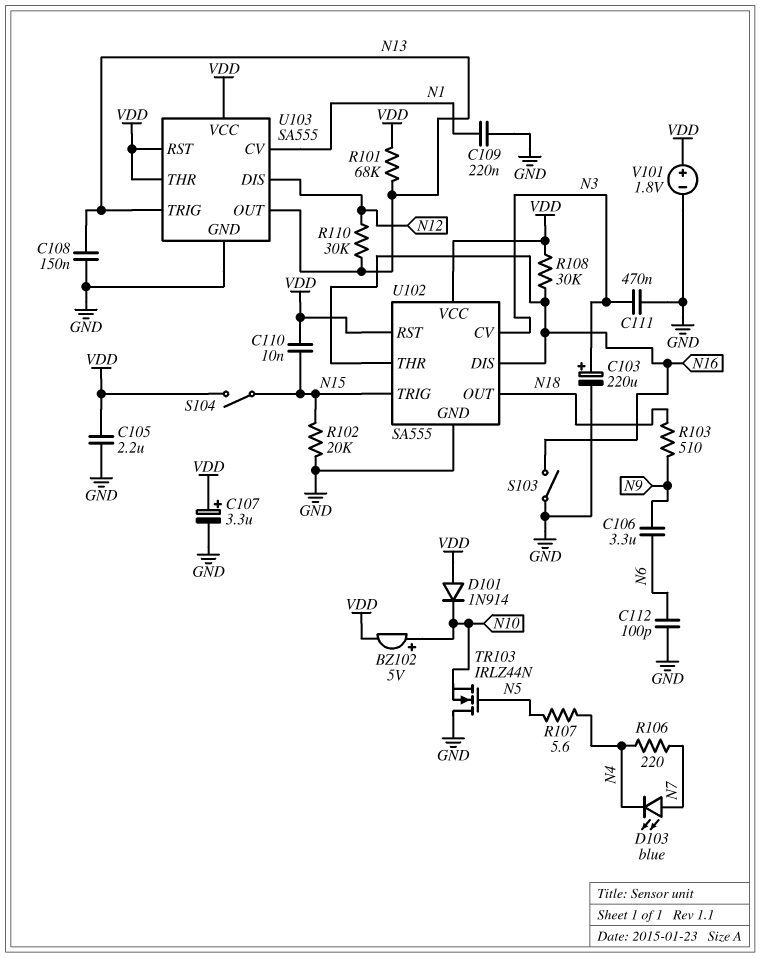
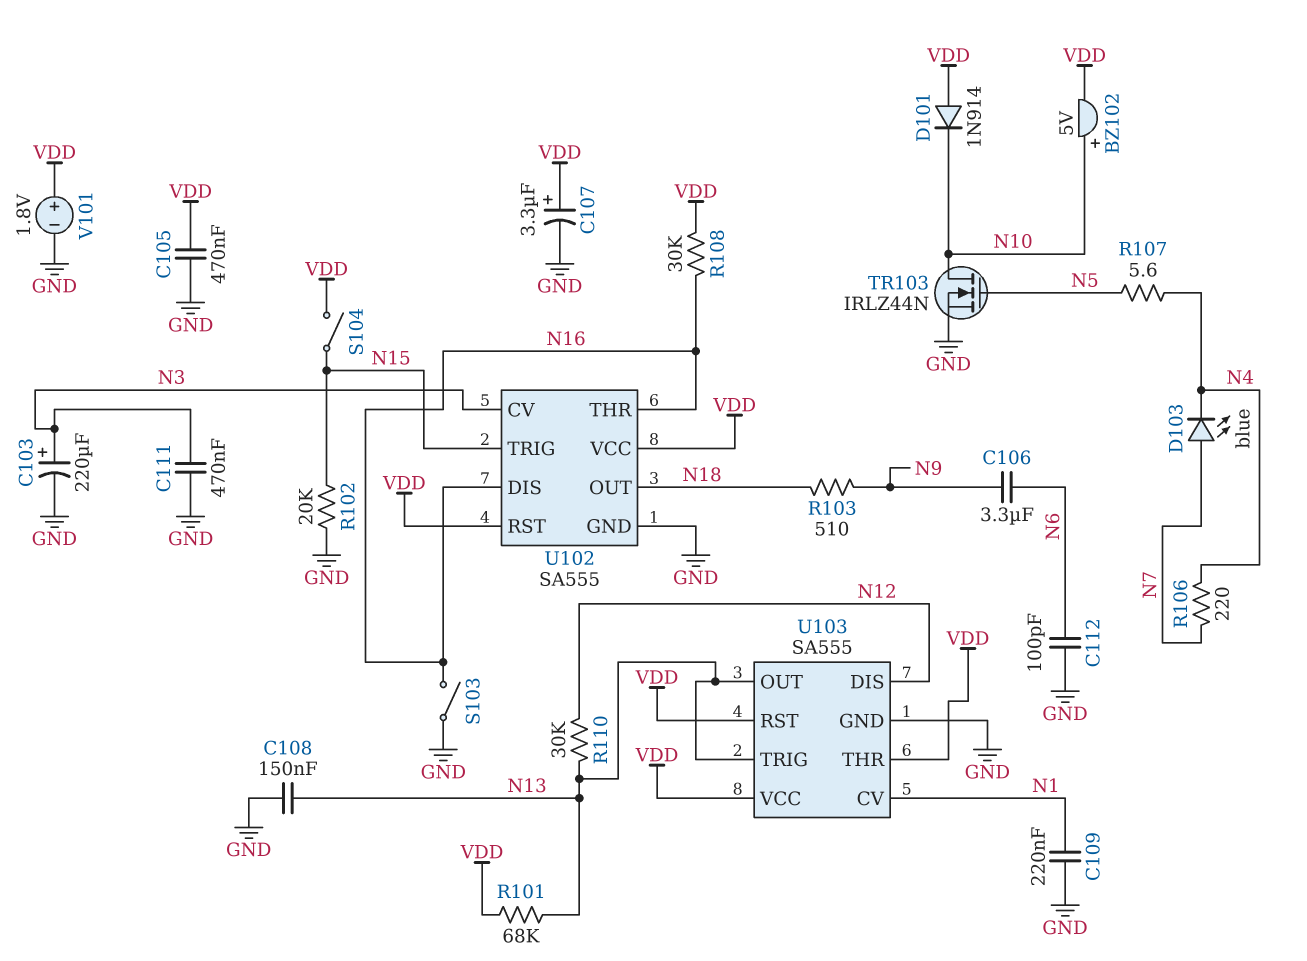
C105: 2.2uF (GND, VDD) -> 470nF (GND, VDD)
C110: 10nF (N15, VDD) -> none
TR103: NMOS IRLZ44N (G N5, D GND, S N10) -> NMOS IRLZ44N (G N5, D N10, S GND)

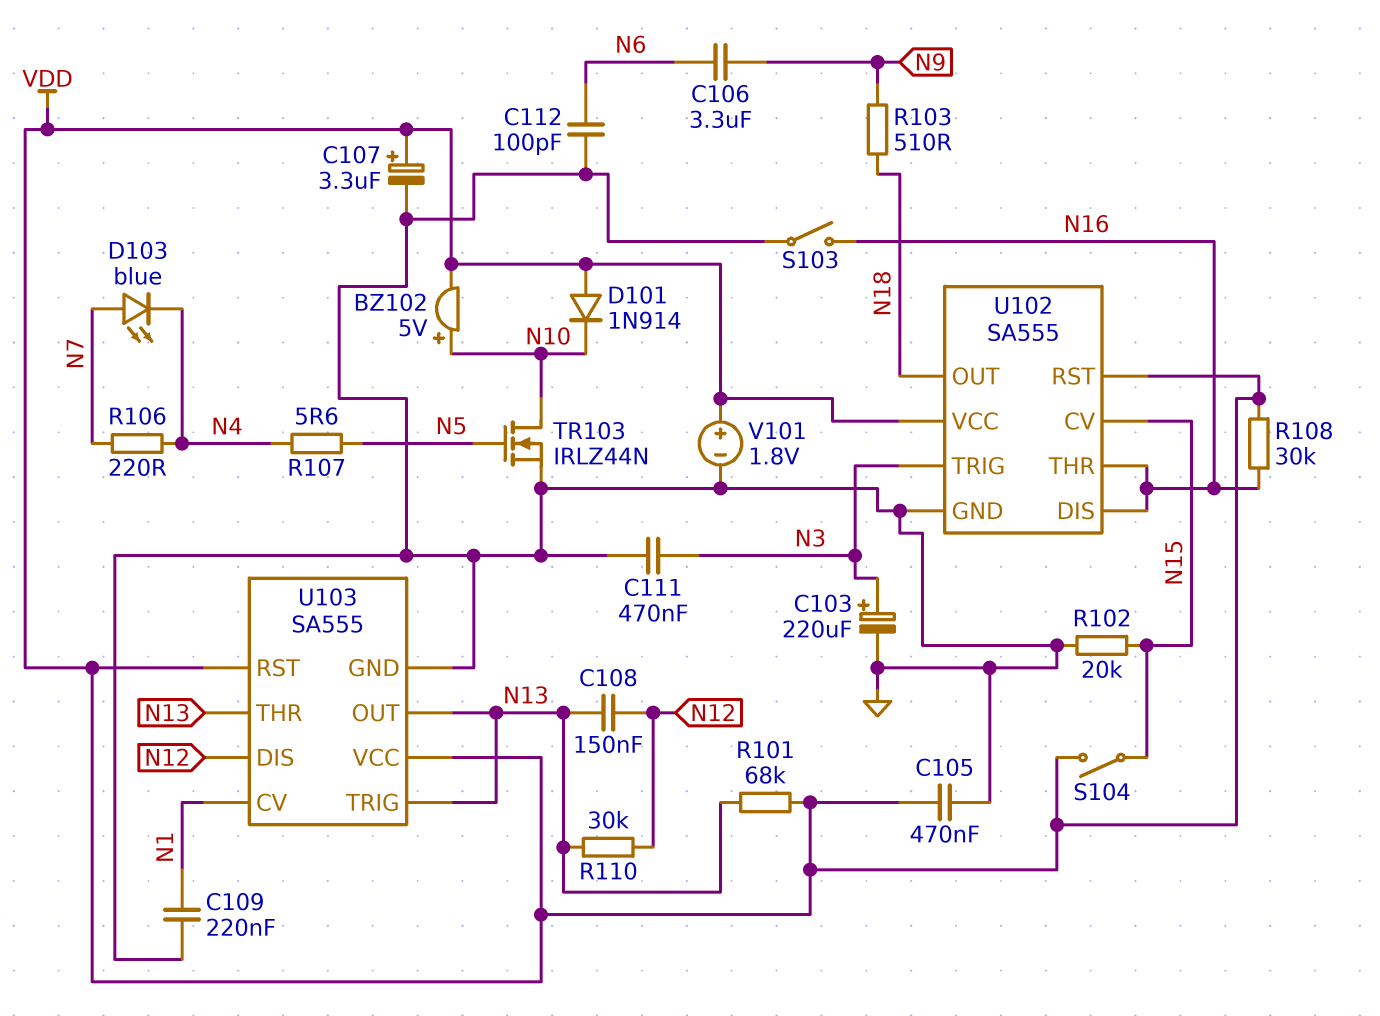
C108: 150nF (GND, N13) -> 150nF (N12, N13)
U102 pin CV: N3 -> N15
U102 pin TRIG: N15 -> N3
U103 pin THR: VDD -> N13

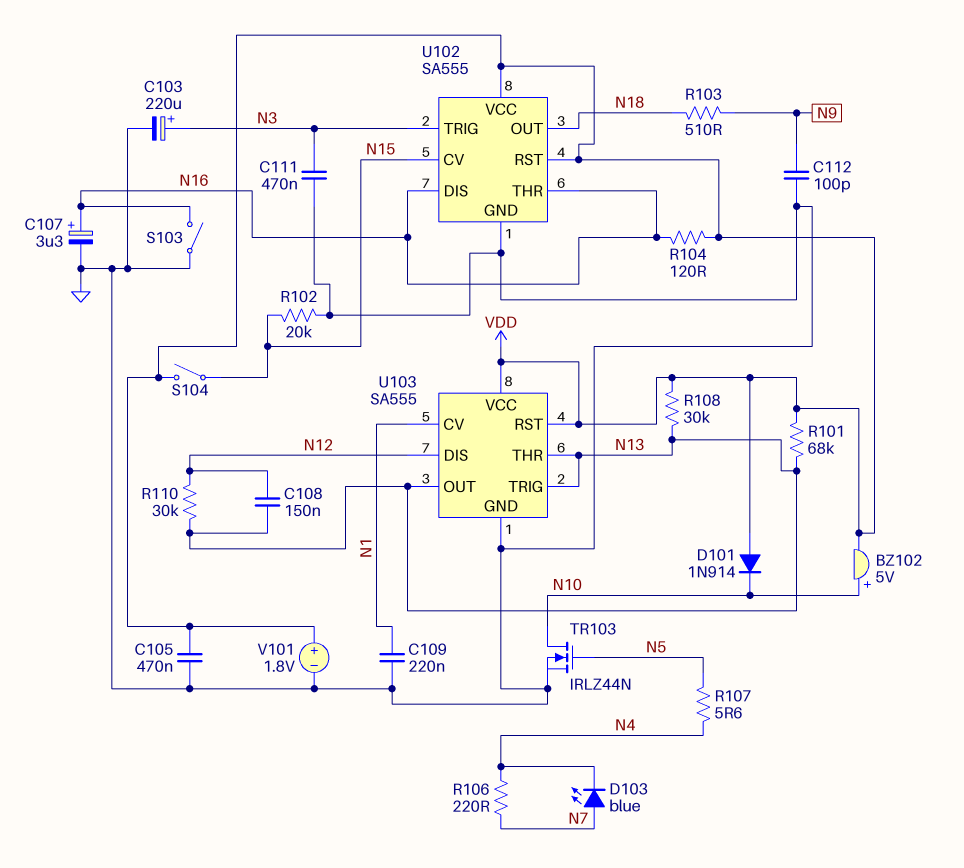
C106: 3.3uF (N6, N9) -> none
C107: 3.3uF (plus VDD, minus GND) -> 3.3uF (plus N16, minus GND)
C112: 100pF (GND, N6) -> 100pF (GND, N9)
R104: none -> 120 (N16, VDD)
R108: 30k (N16, VDD) -> 30k (N13, VDD)

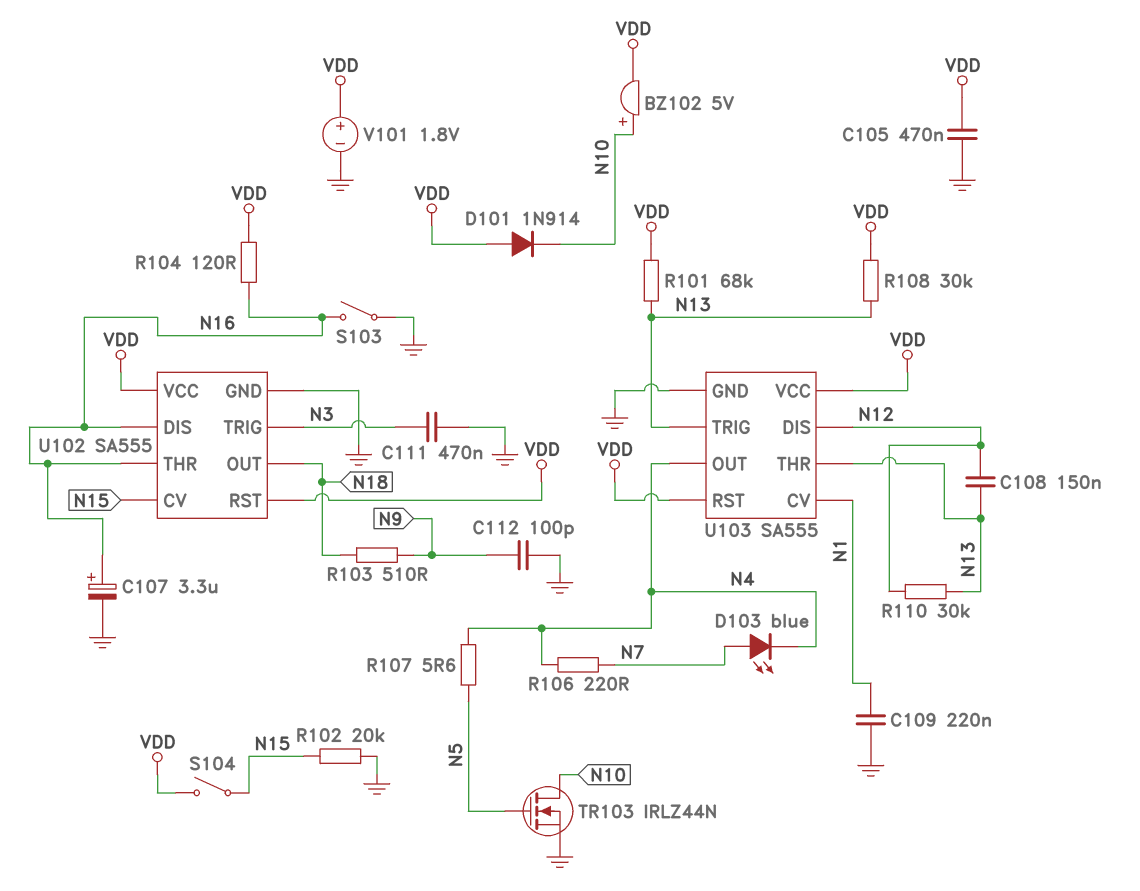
C103: 220uF (plus N3, minus GND) -> none
U103 pin OUT: N13 -> N4

